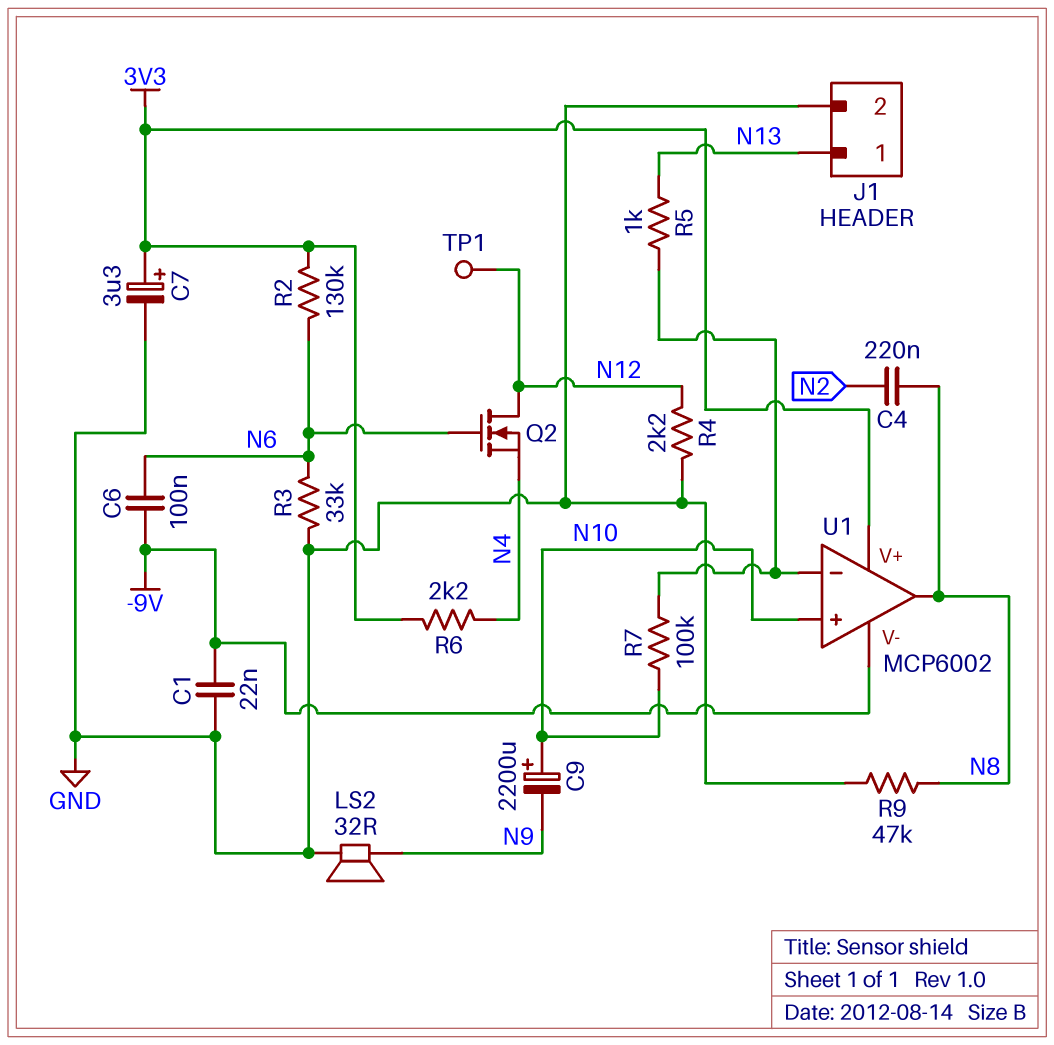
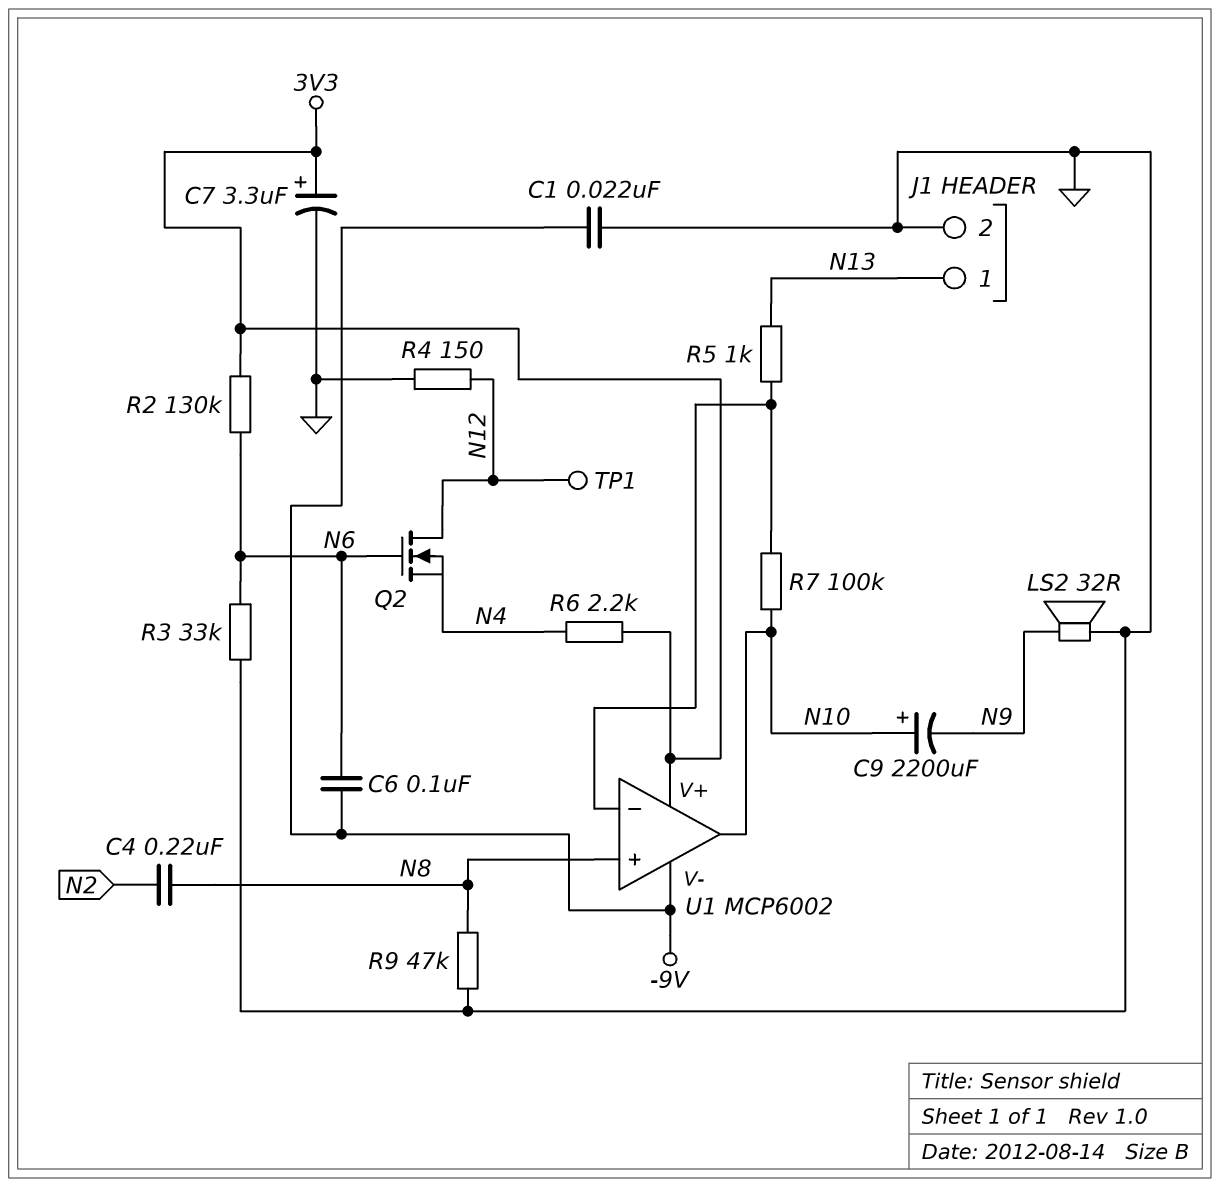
R4: 2.2k (GND, N12) -> 150 (GND, N12)
U1 pin in+: N10 -> N8
U1 pin out: N8 -> N10

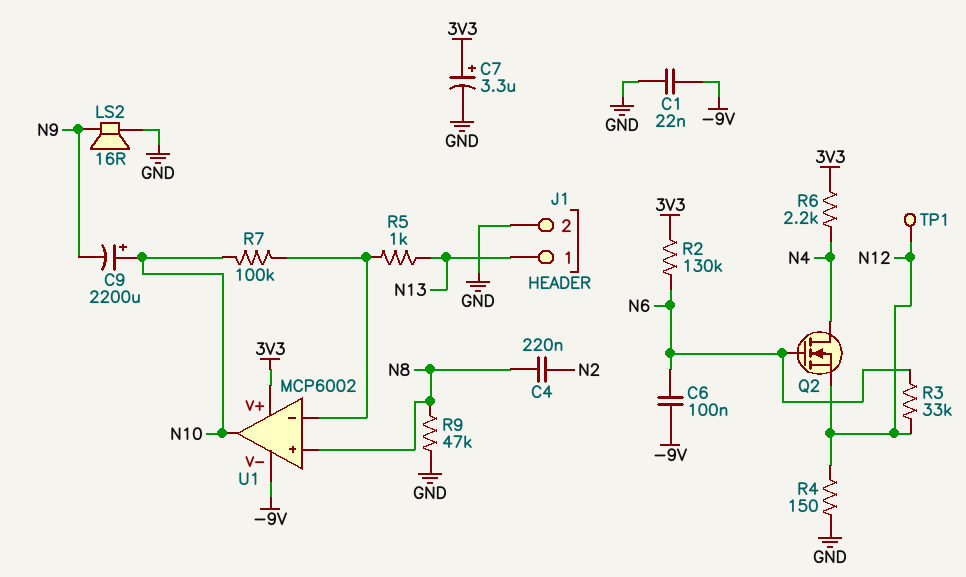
LS2: speaker 32R (GND, N9) -> speaker 16R (GND, N9)
Q2: NMOS (G N6, D N12, S N4) -> NMOS (G N6, D N4, S N12)
R3: 33k (GND, N6) -> 33k (N6, N12)

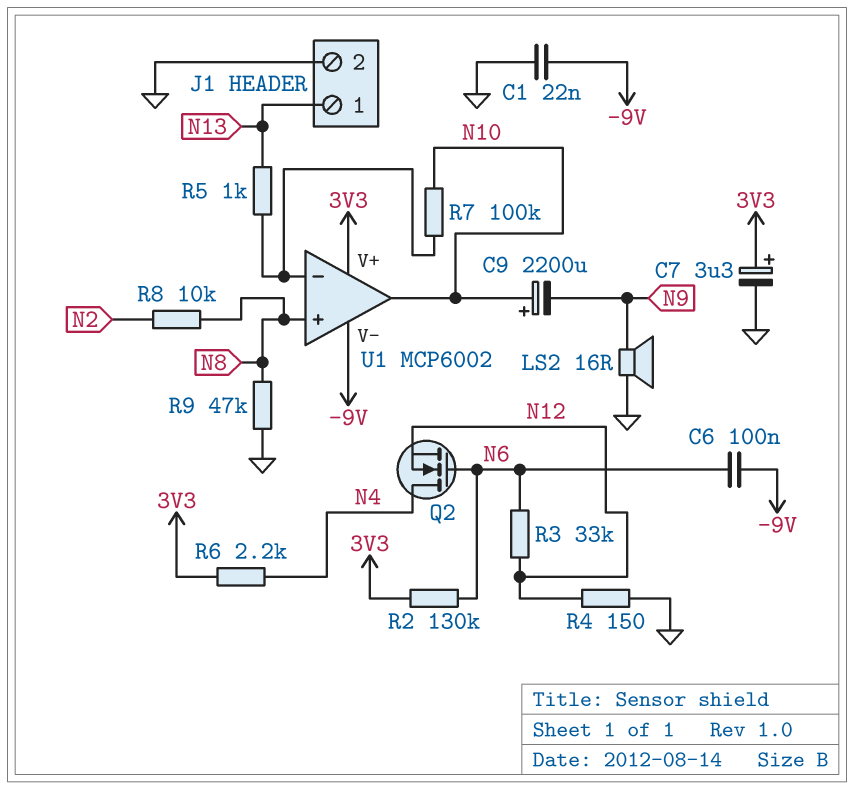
C4: 220nF (N2, N8) -> none
R8: none -> 10k (N2, N8)
TP1: test point (N12) -> none

